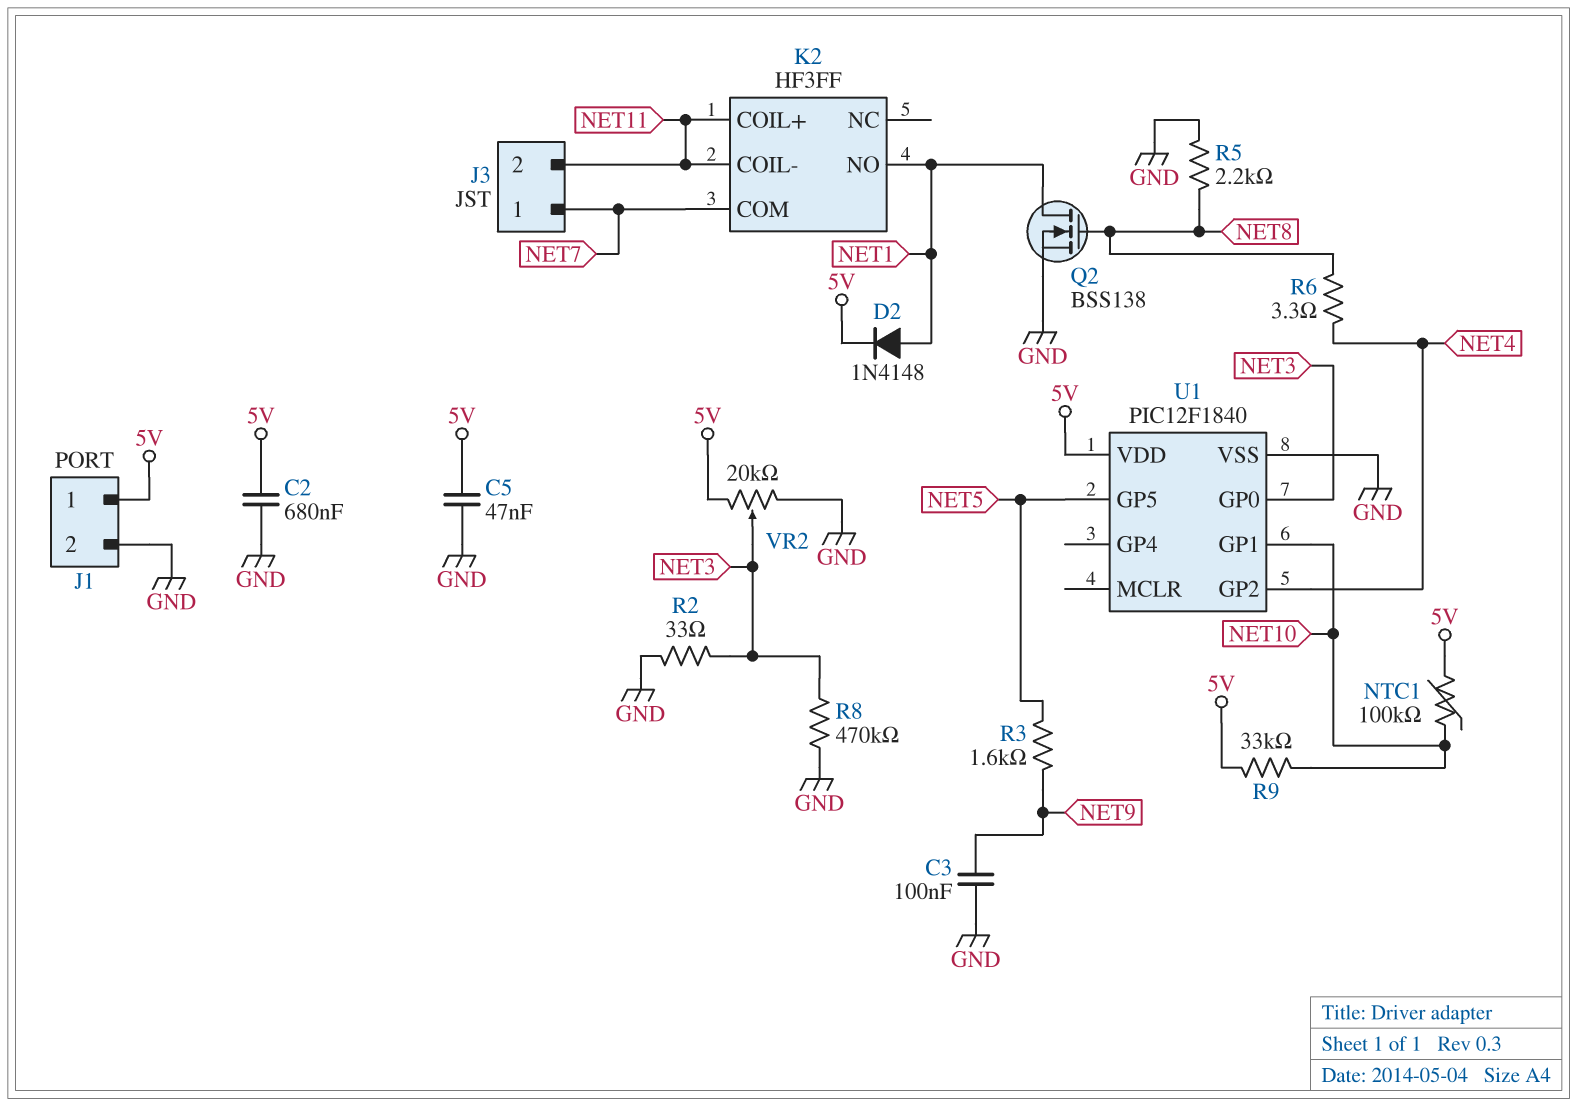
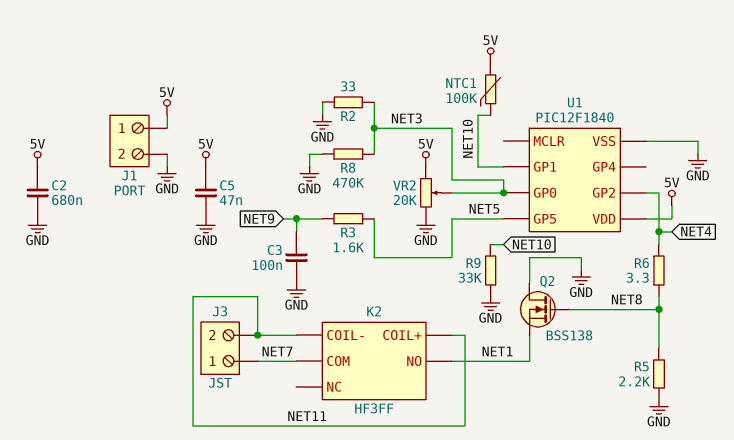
D2: diode 1N4148 (A NET1, K 5V) -> none
Q2: NMOS BSS138 (G NET8, D NET1, S GND) -> NMOS BSS138 (G NET8, D GND, S NET1)
R9: 33k (5V, NET10) -> 33k (GND, NET10)

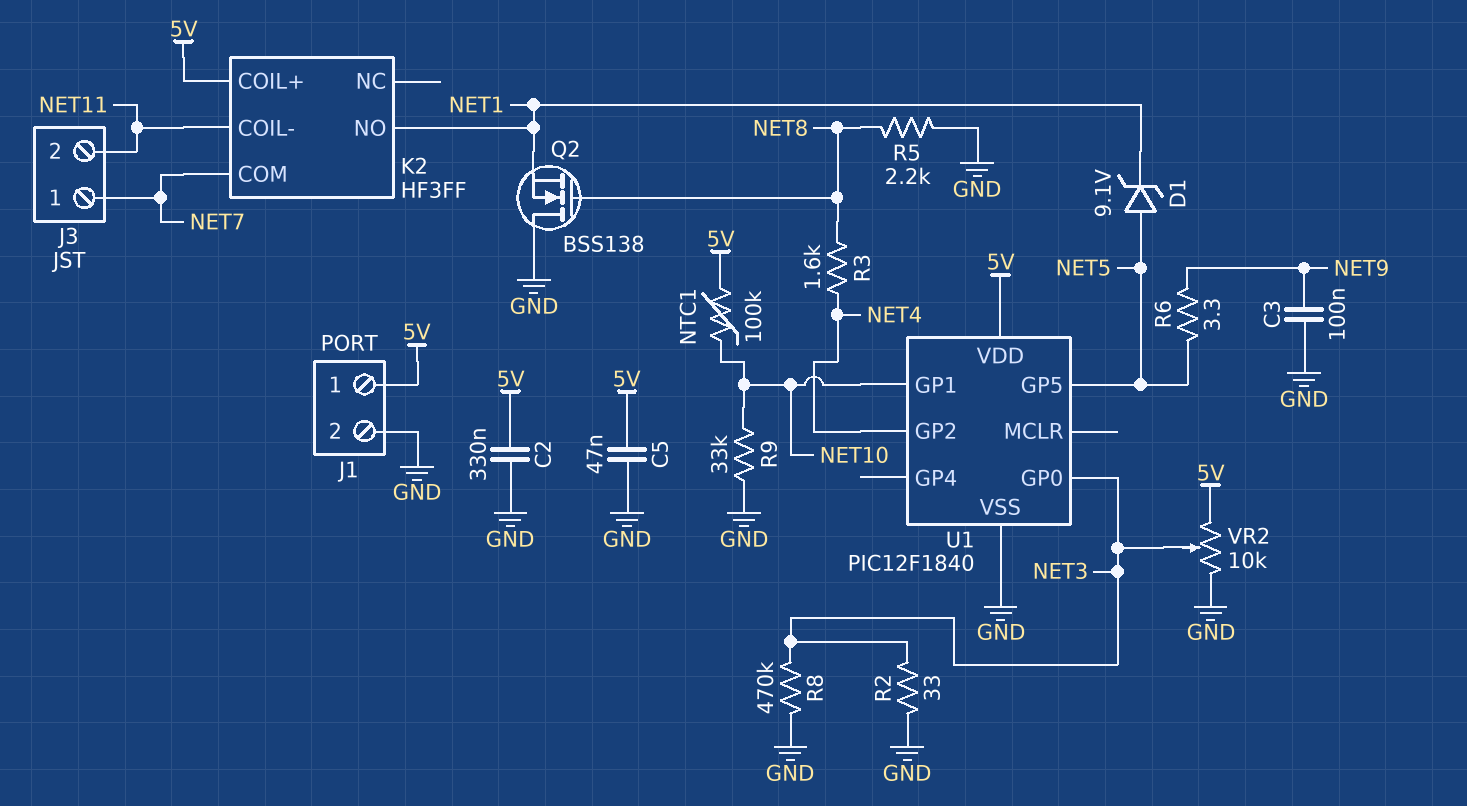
C2: 680nF (5V, GND) -> 330nF (5V, GND)
D1: none -> zener 9.1V (A NET5, K NET1)
K2 pin COIL+: NET11 -> 5V
R3: 1.6k (NET5, NET9) -> 1.6k (NET4, NET8)
R6: 3.3 (NET4, NET8) -> 3.3 (NET5, NET9)
VR2: 20k (5V, GND, wiper NET3) -> 10k (5V, GND, wiper NET3)

